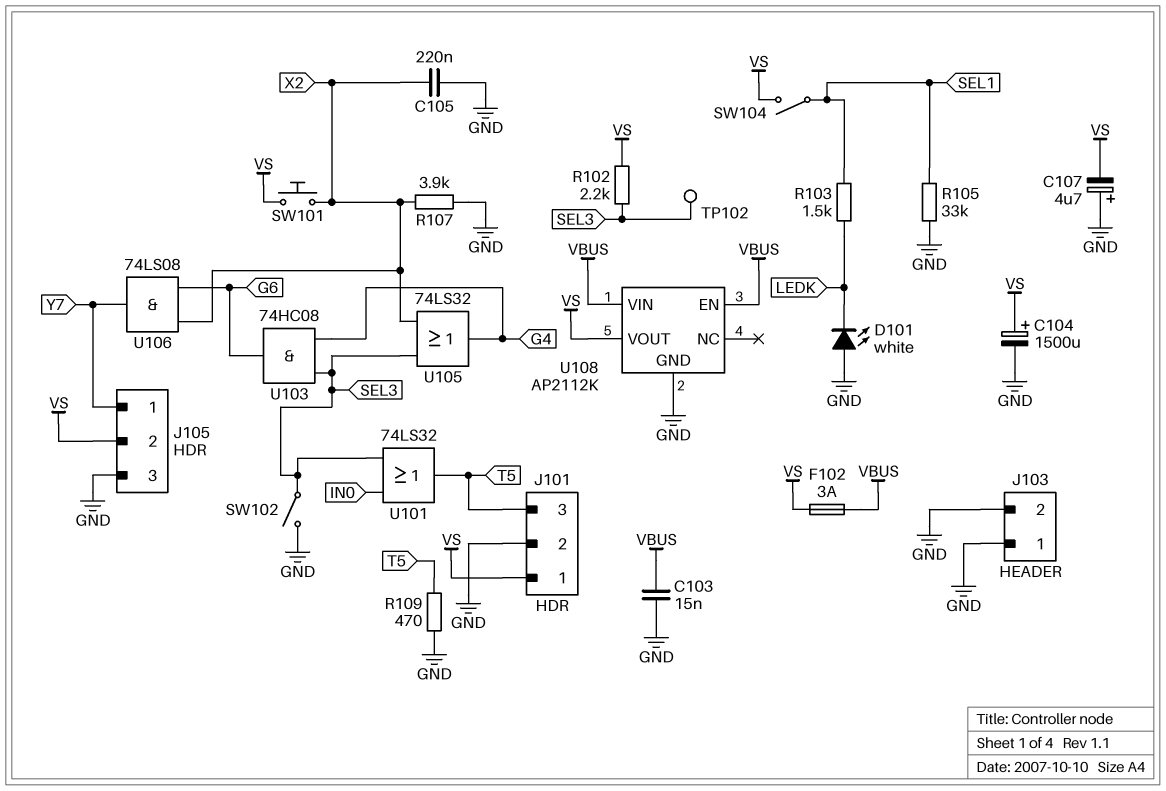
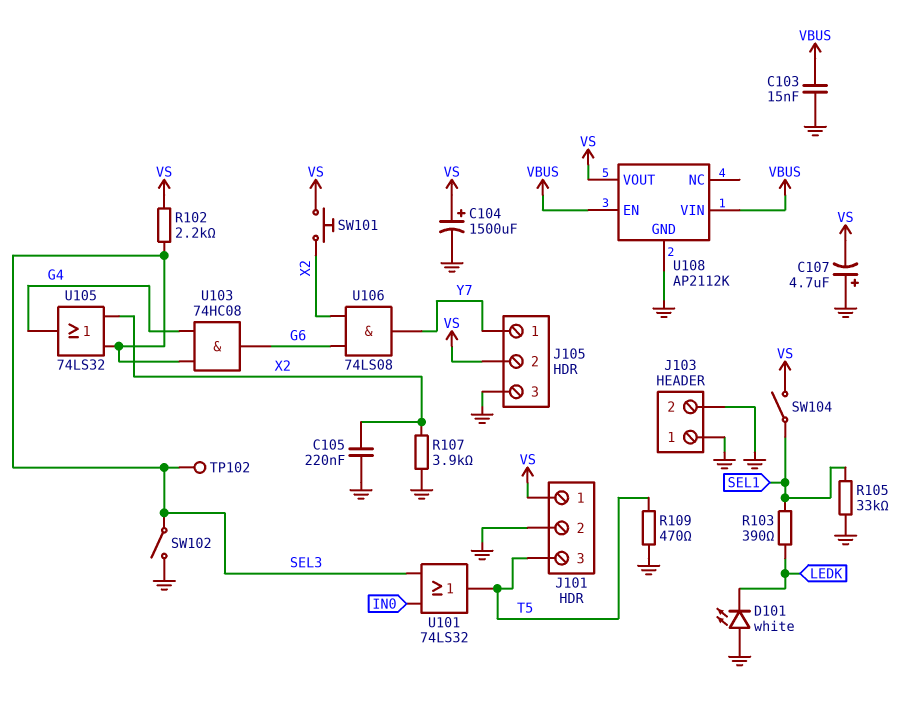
F102: 3A (VBUS, VS) -> none
R103: 1.5k (LEDK, SEL1) -> 390 (LEDK, SEL1)

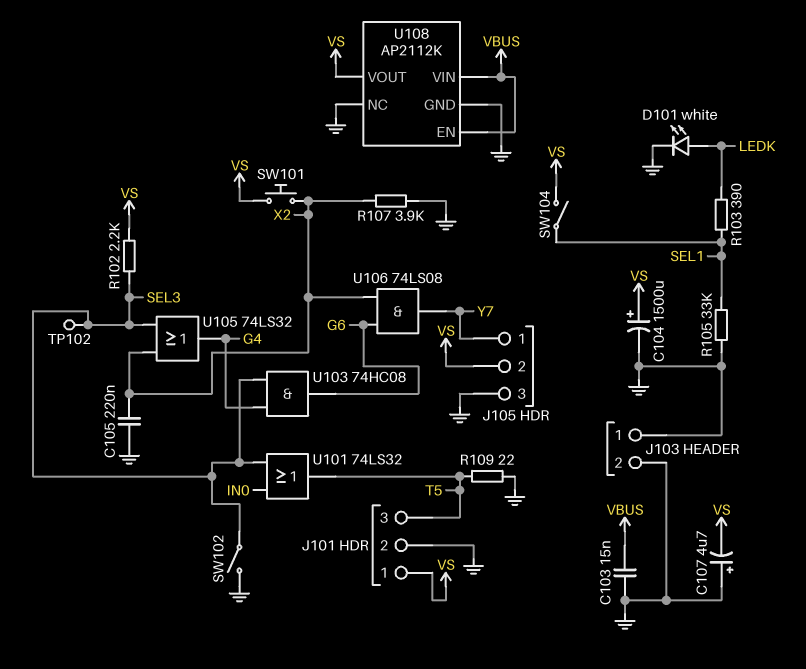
D101: LED white (A GND, K LEDK) -> LED white (A LEDK, K GND)
R109: 470 (GND, T5) -> 22 (GND, T5)
U108 pin NC: none -> GND

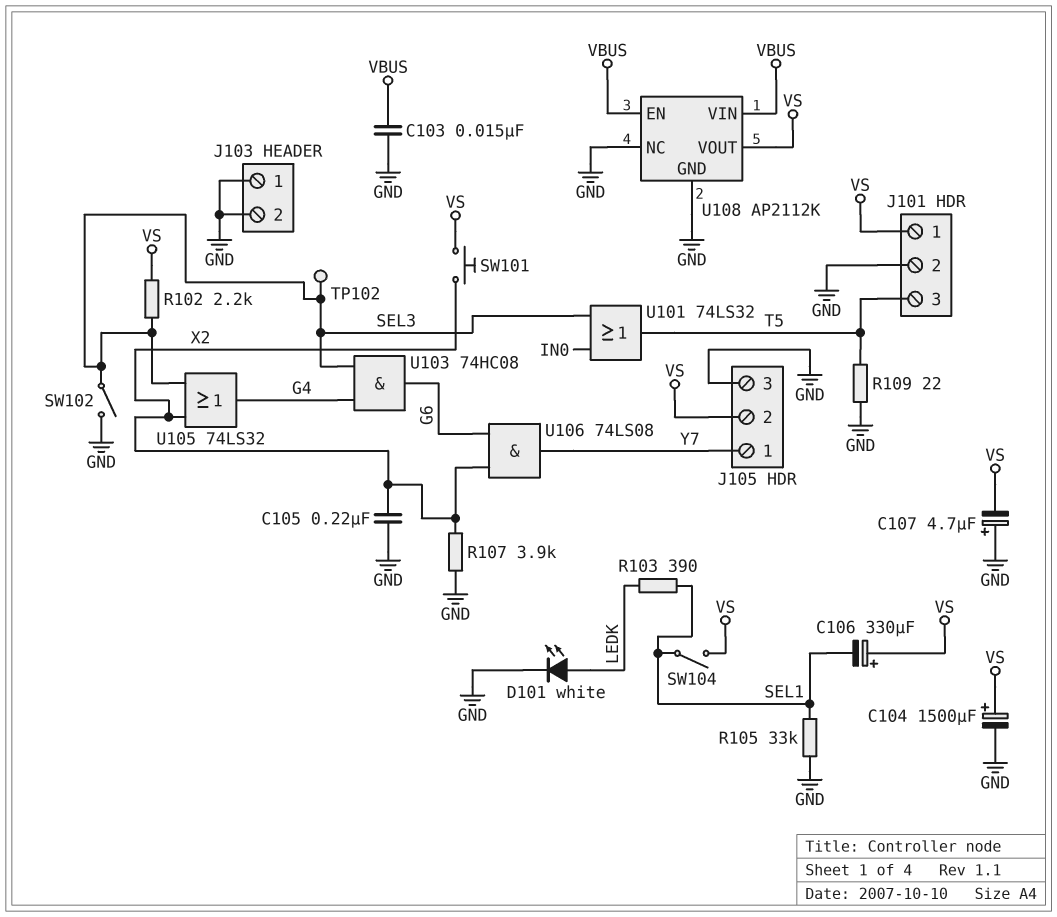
C106: none -> 330uF (plus VS, minus SEL1)

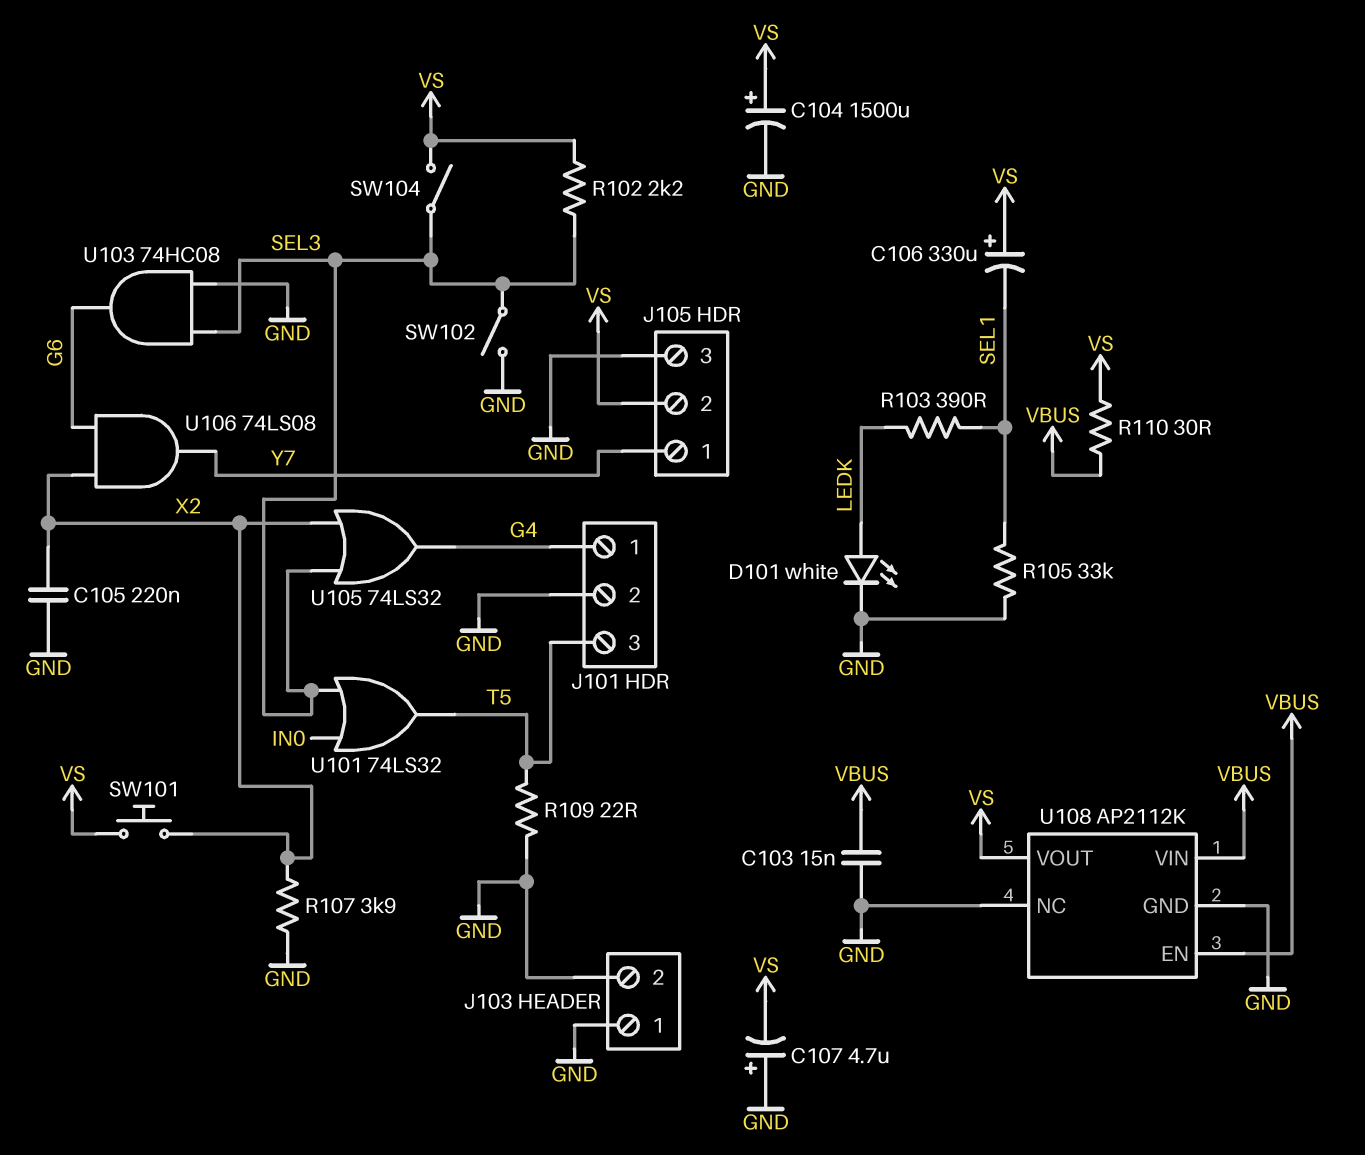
J101 pin 1: VS -> G4
R110: none -> 30 (VBUS, VS)
SW104: switch (SEL1, VS) -> switch (SEL3, VS)
TP102: test point (SEL3) -> none
U103: AND 74HC08 (in G4, in SEL3, out G6) -> AND 74HC08 (in GND, in SEL3, out G6)

